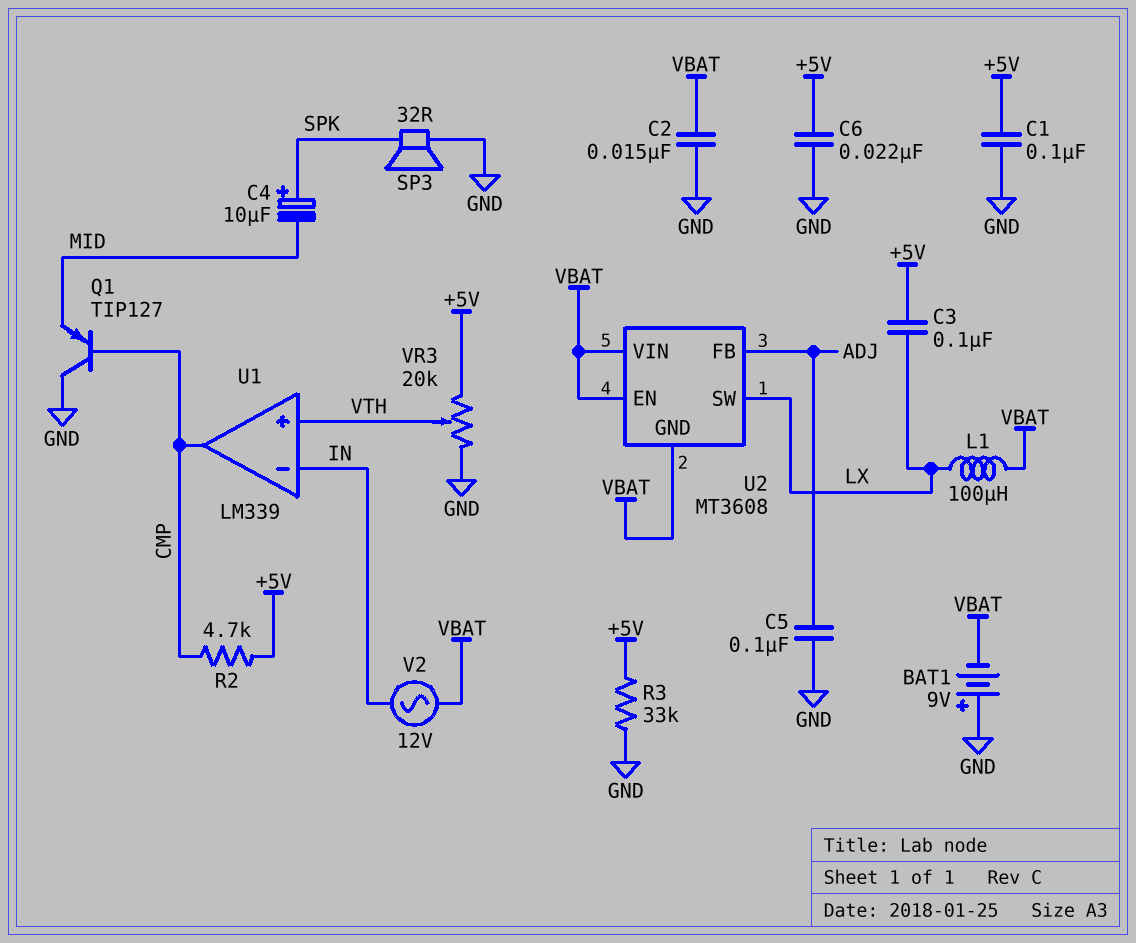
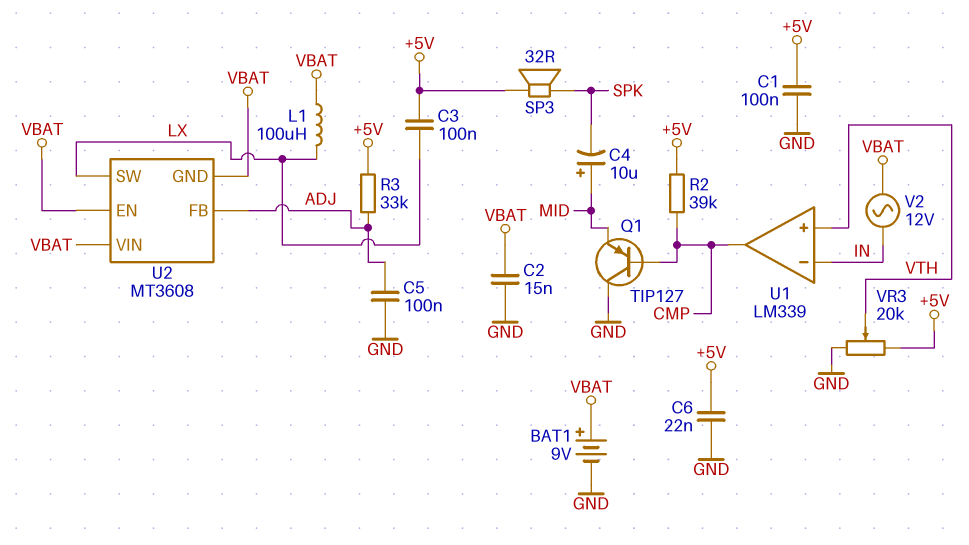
BAT1: 9V (plus GND, minus VBAT) -> 9V (plus VBAT, minus GND)
C4: 10uF (plus SPK, minus MID) -> 10uF (plus MID, minus SPK)
R2: 4.7k (+5V, CMP) -> 39k (+5V, CMP)
R3: 33k (+5V, GND) -> 33k (+5V, ADJ)
SP3: speaker 32R (GND, SPK) -> speaker 32R (+5V, SPK)

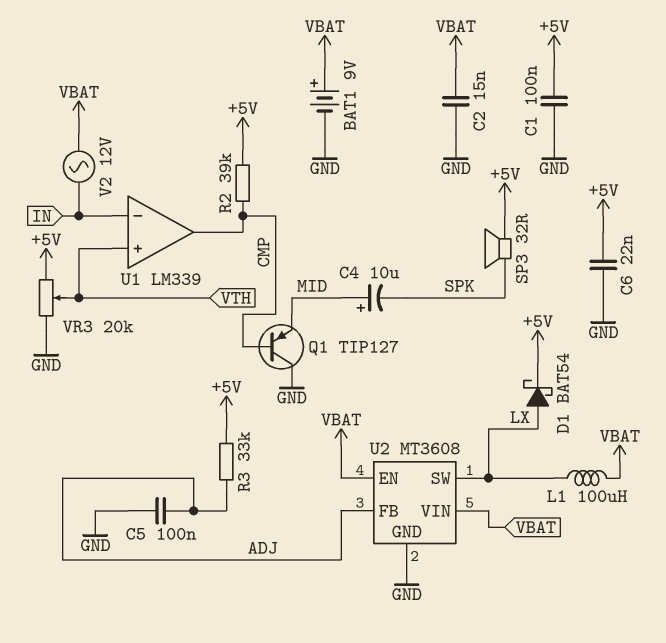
C3: 100nF (+5V, LX) -> none
D1: none -> schottky BAT54 (A LX, K +5V)
U2 pin GND: VBAT -> GND

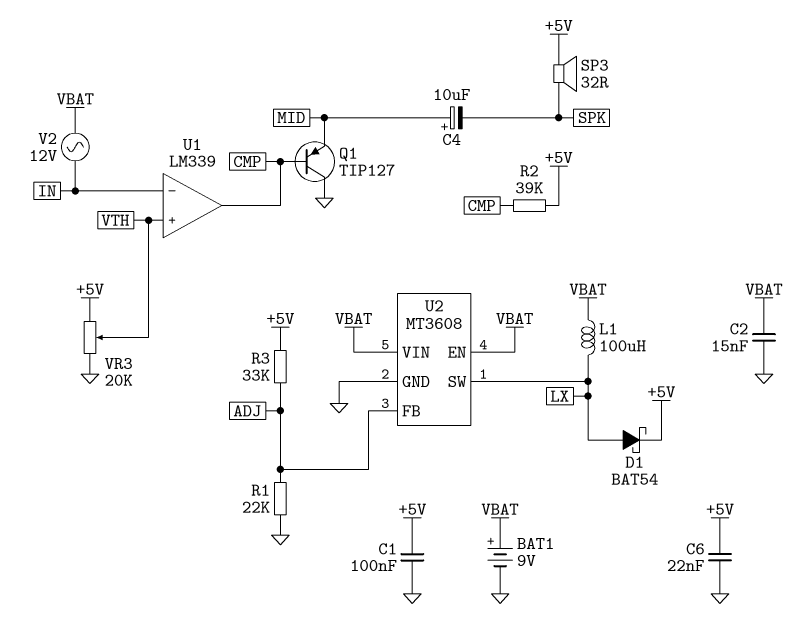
C5: 100nF (ADJ, GND) -> none
R1: none -> 22k (ADJ, GND)

